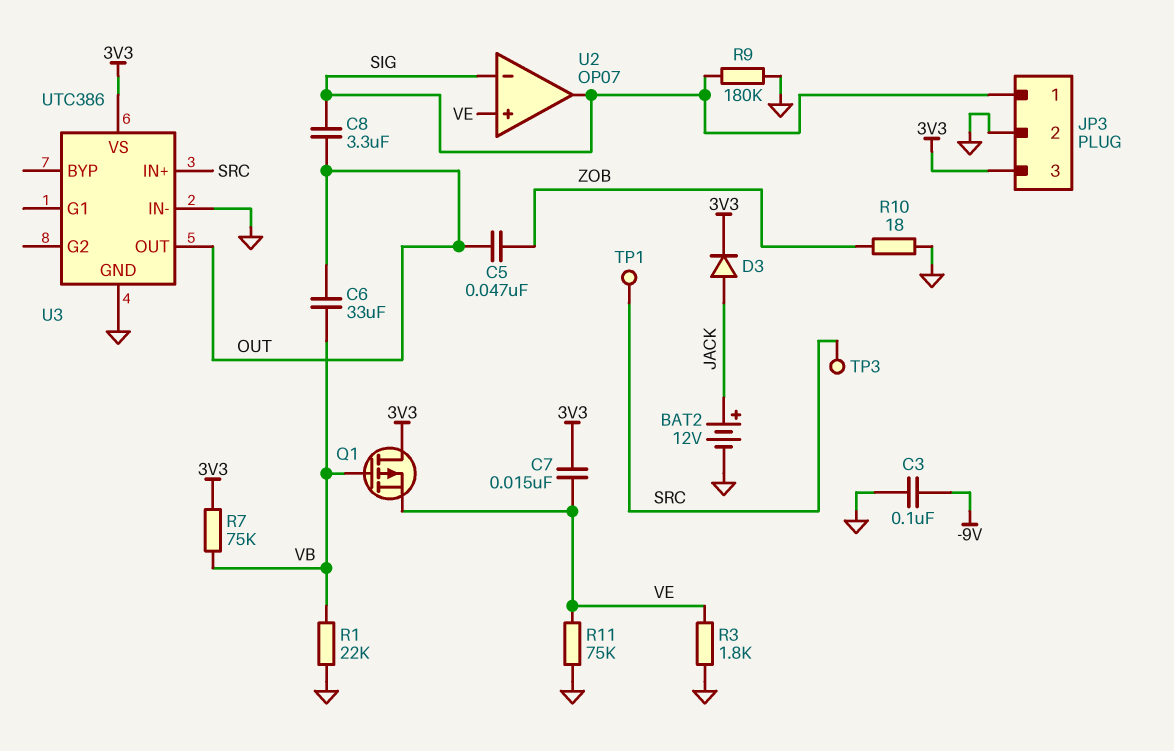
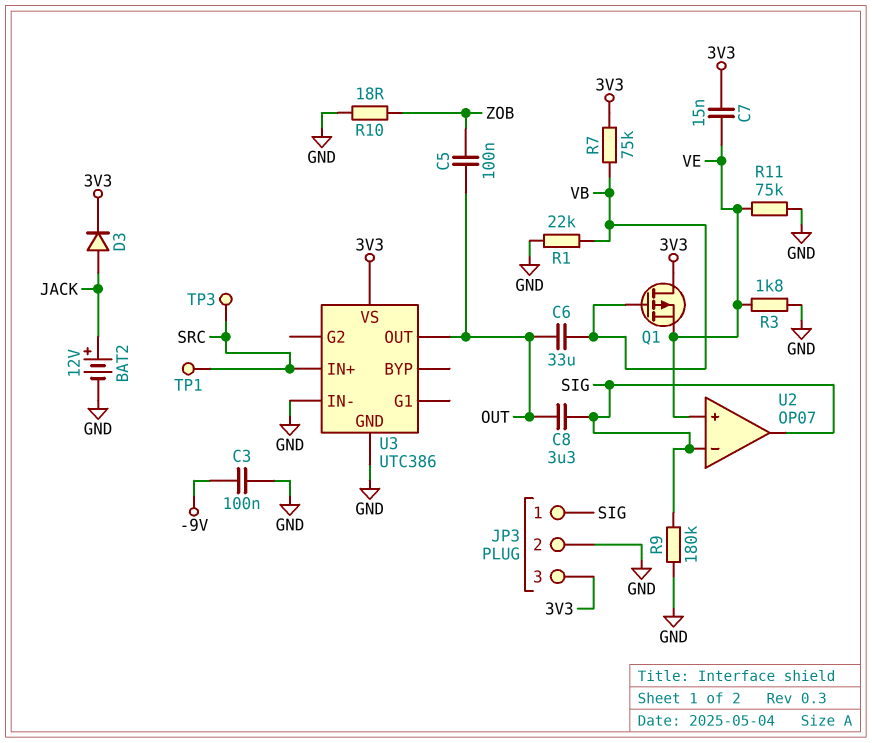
C5: 47nF (OUT, ZOB) -> 100nF (OUT, ZOB)

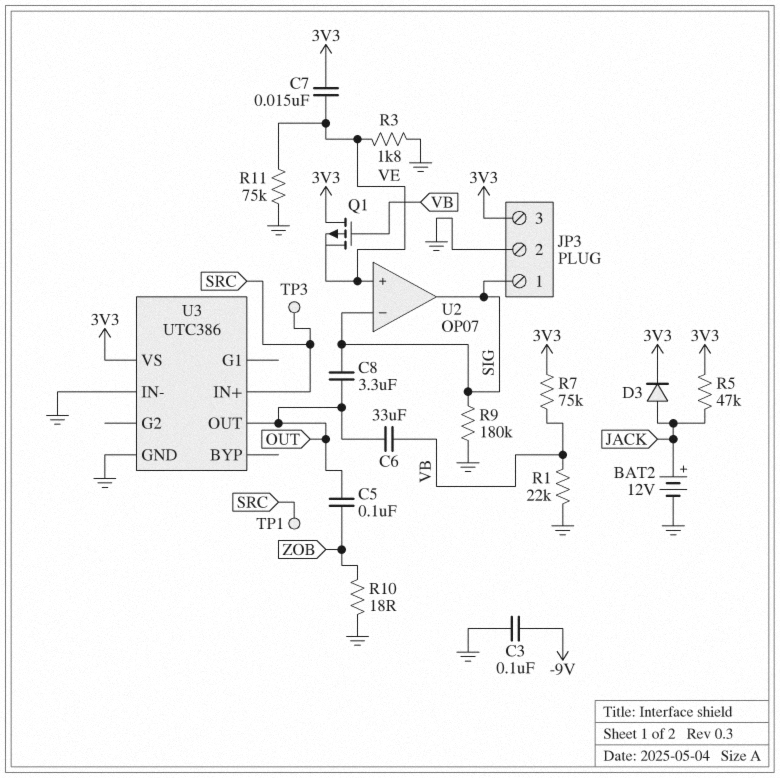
R5: none -> 47k (3V3, JACK)

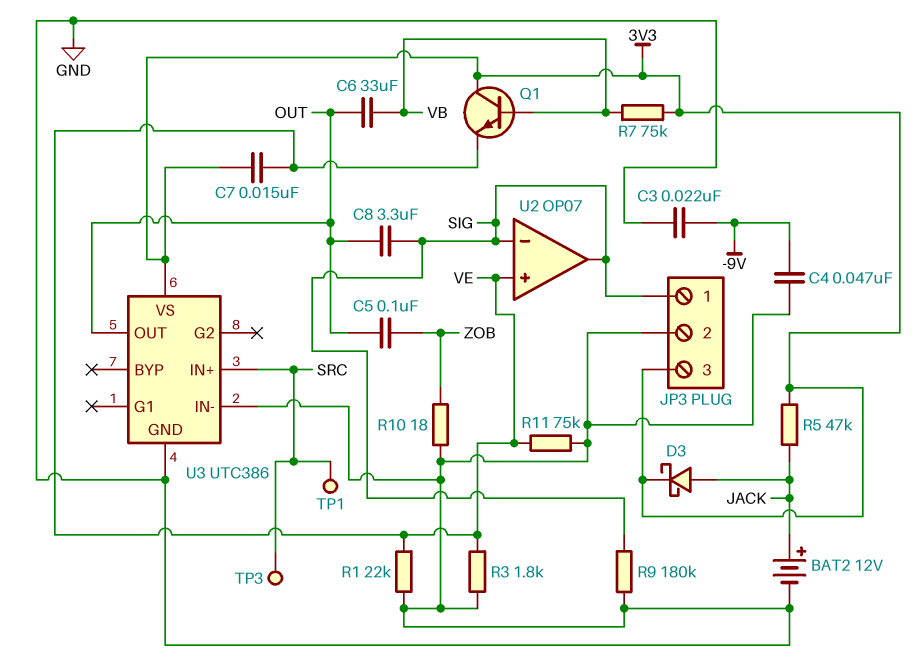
C3: 100nF (-9V, GND) -> 22nF (-9V, GND)
C4: none -> 47nF (-9V, GND)
D3: diode (A JACK, K 3V3) -> schottky (A JACK, K 3V3)
Q1: PMOS (G VB, D 3V3, S VE) -> NPN (B VB, C 3V3, E VE)
R1: 22k (GND, VB) -> 22k (GND, VE)

